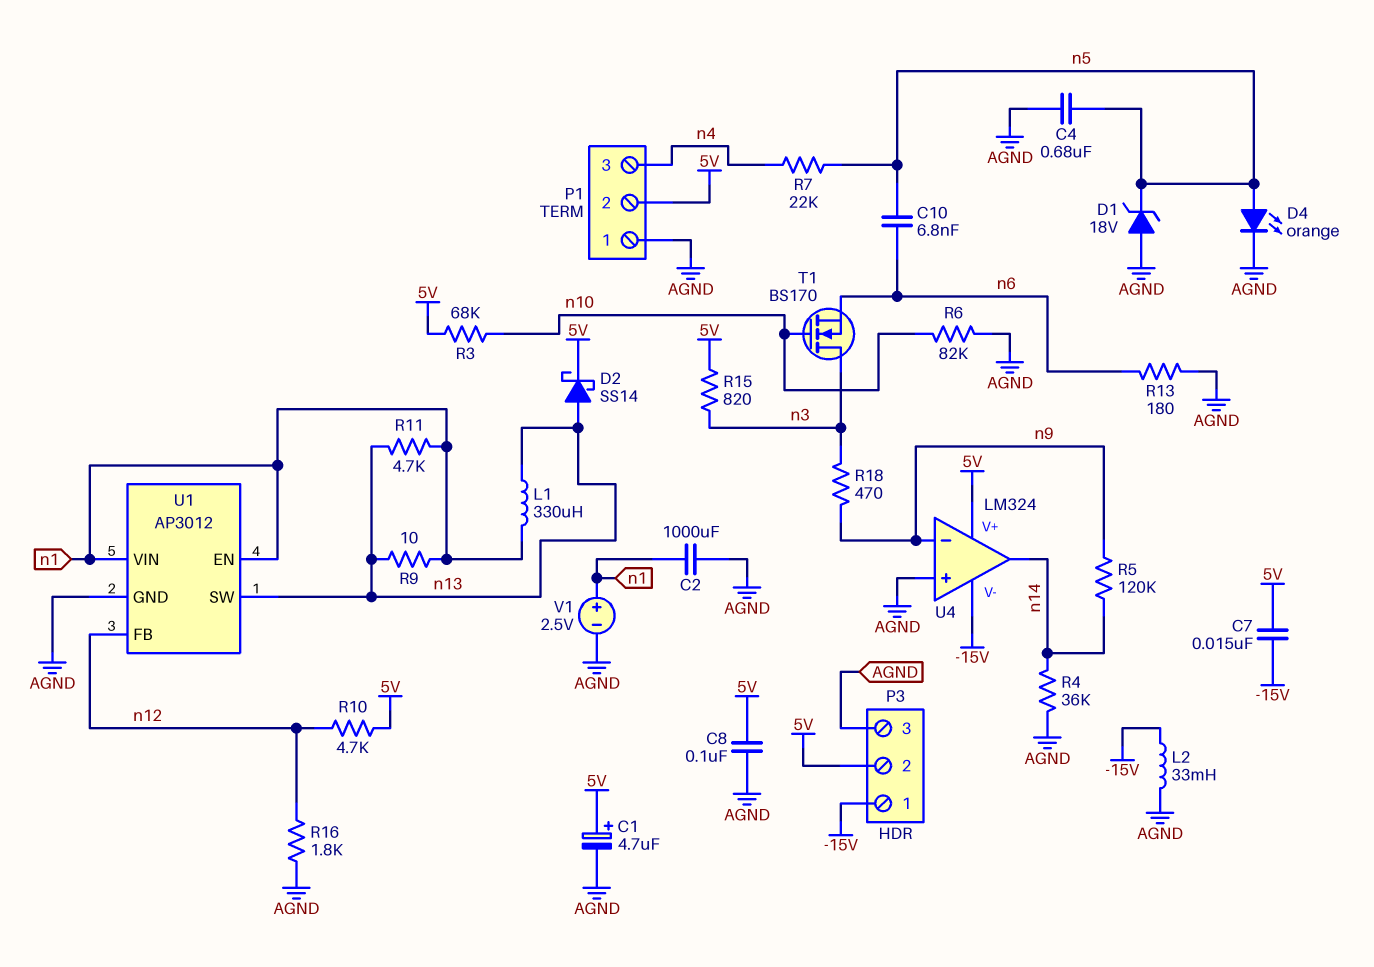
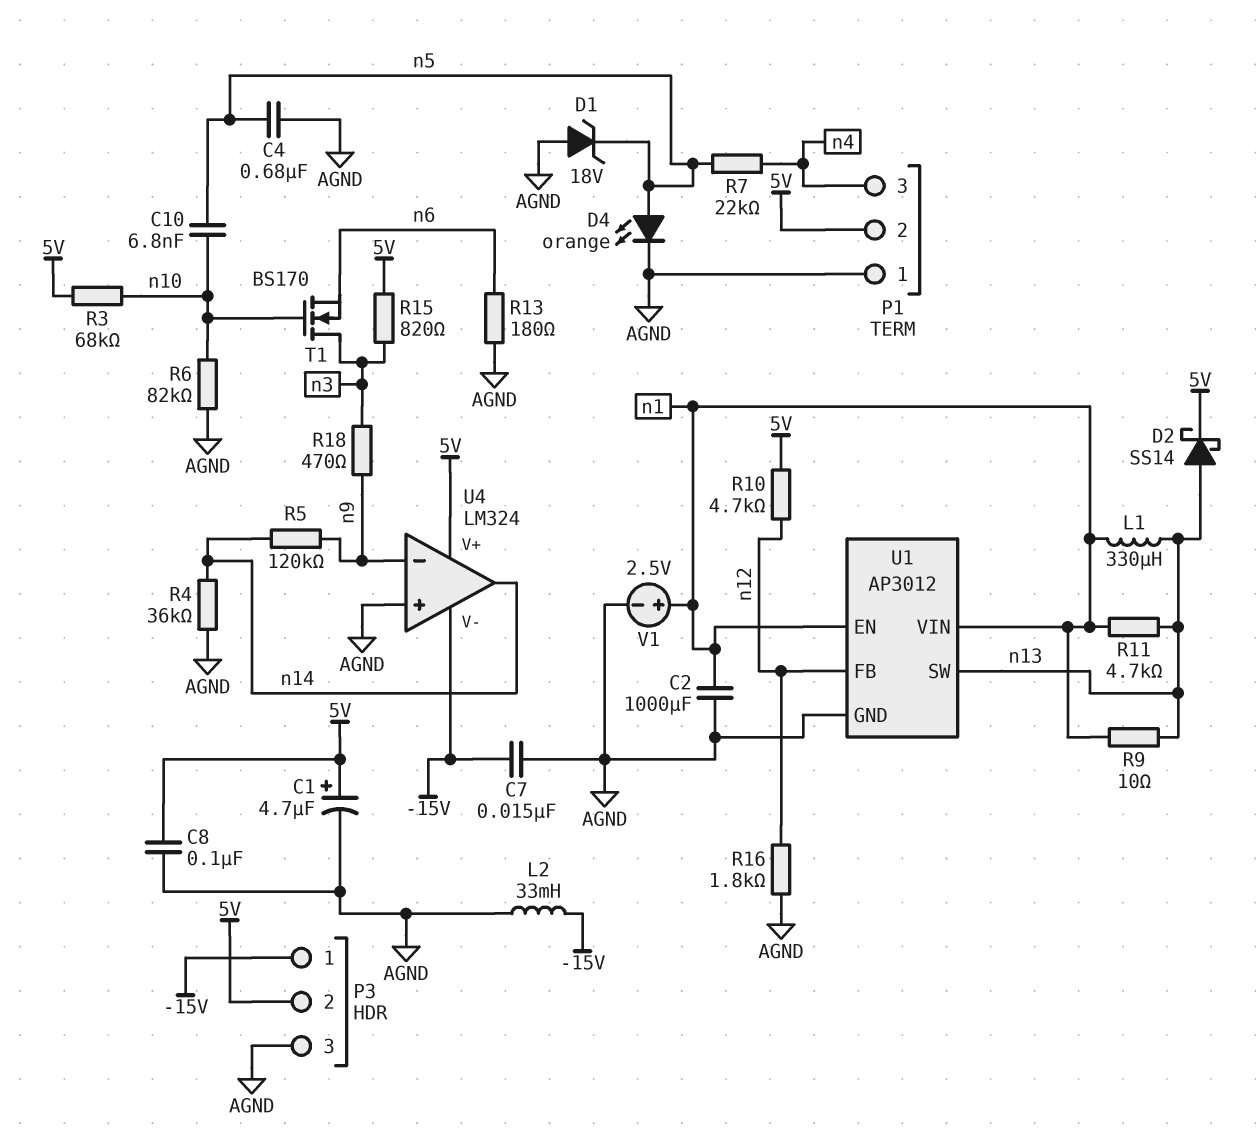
C7: 15nF (-15V, 5V) -> 15nF (-15V, AGND)
C10: 6.8nF (n5, n6) -> 6.8nF (n5, n10)

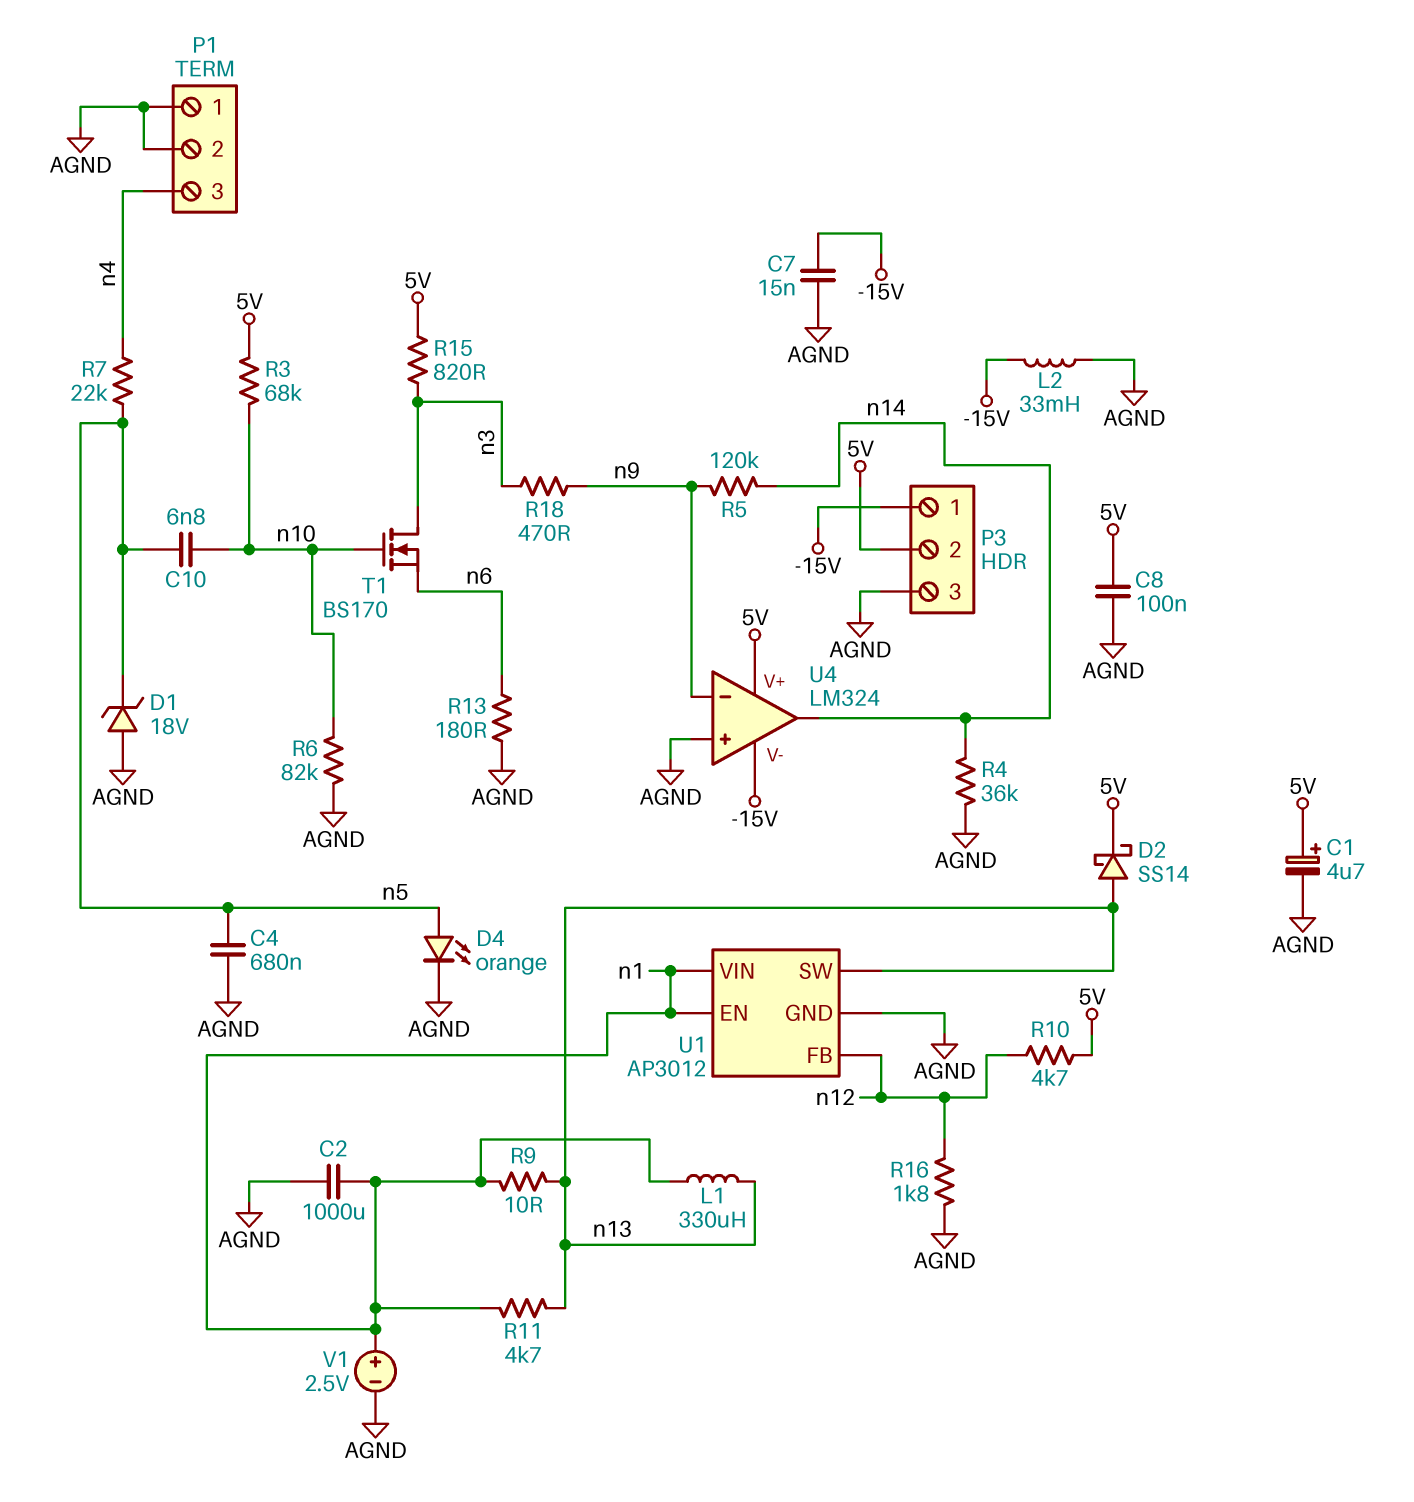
P1 pin 2: 5V -> AGND

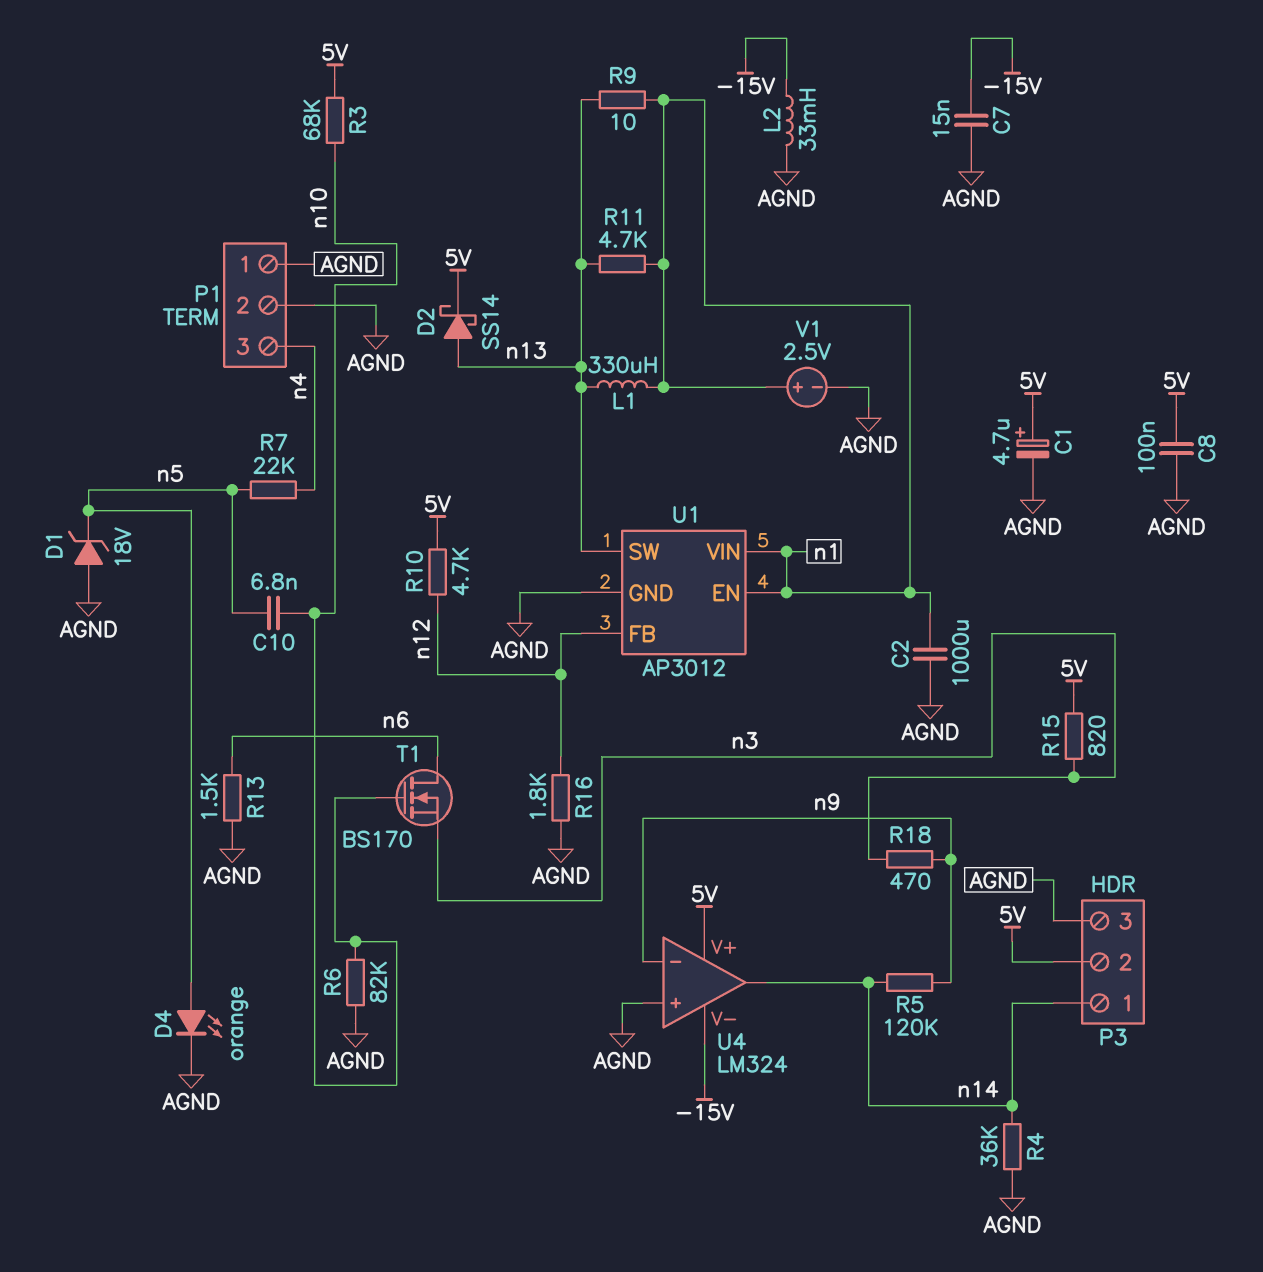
C4: 680nF (AGND, n5) -> none
P3 pin 1: -15V -> n14
R13: 180 (AGND, n6) -> 1.5k (AGND, n6)
T1: NMOS BS170 (G n10, D n3, S n6) -> NMOS BS170 (G n10, D n6, S n3)

